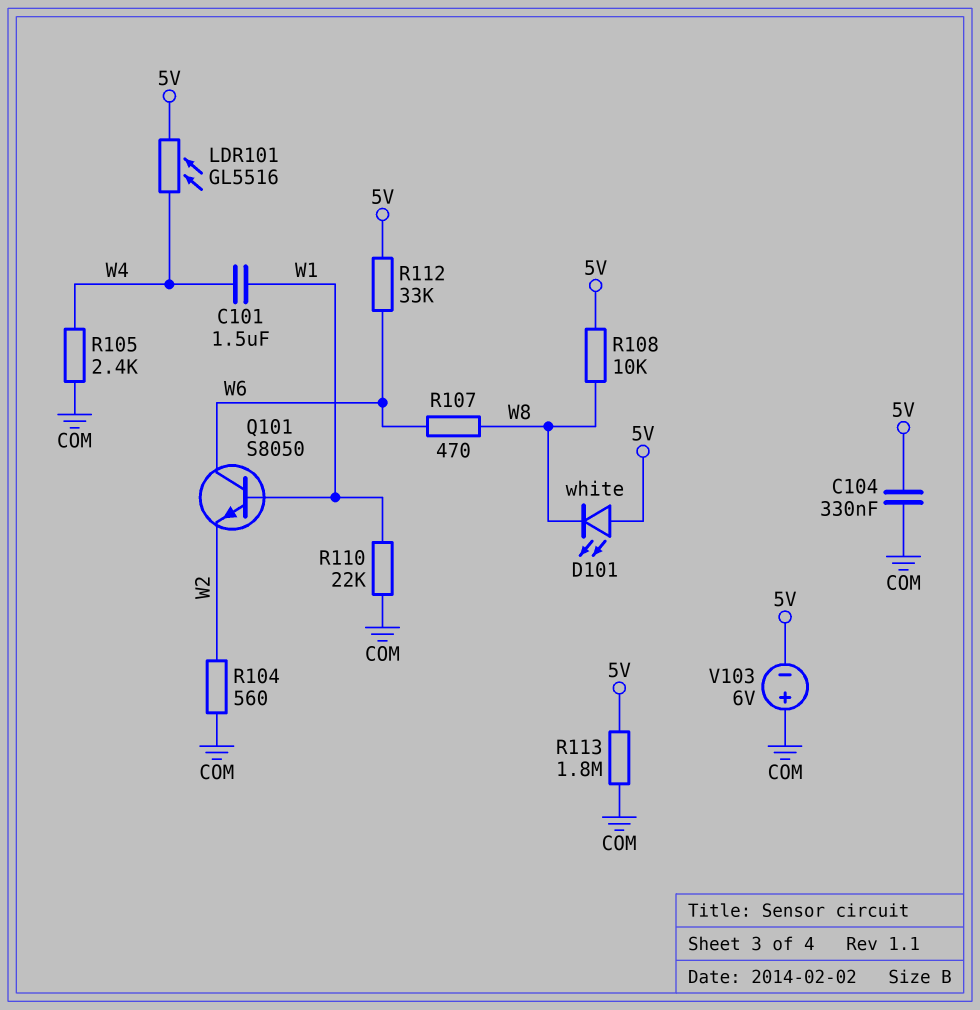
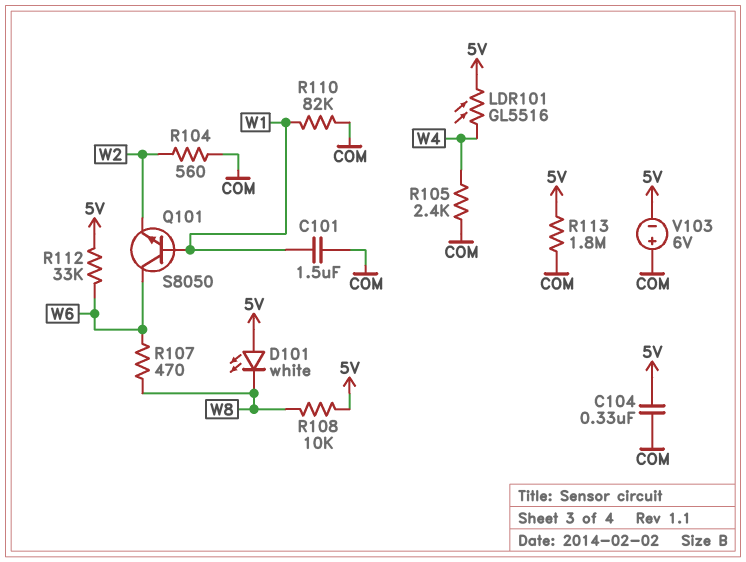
C101: 1.5uF (W1, W4) -> 1.5uF (COM, W1)
R110: 22k (COM, W1) -> 82k (COM, W1)

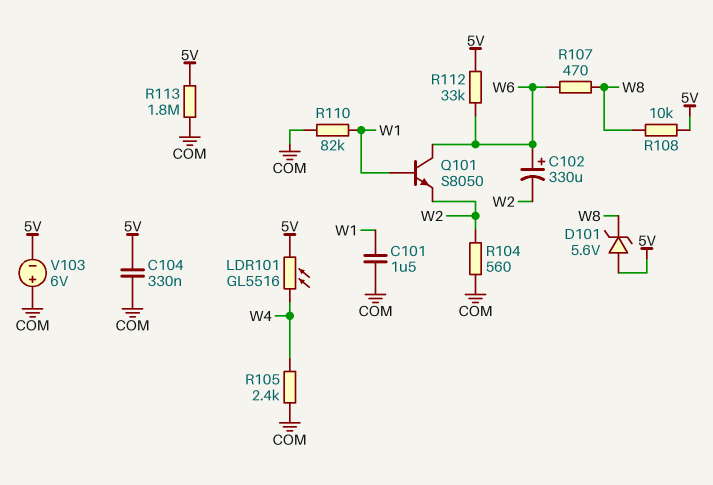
C102: none -> 330uF (plus W6, minus W2)
D101: LED white (A 5V, K W8) -> zener 5.6V (A 5V, K W8)

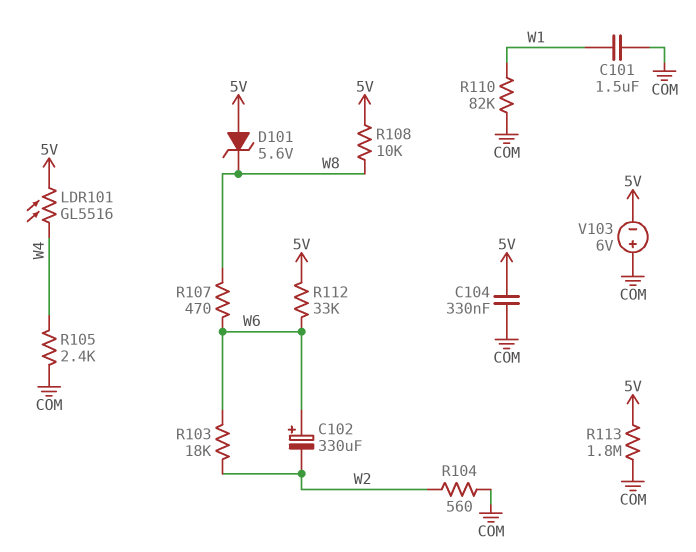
Q101: NPN S8050 (B W1, C W6, E W2) -> none
R103: none -> 18k (W2, W6)

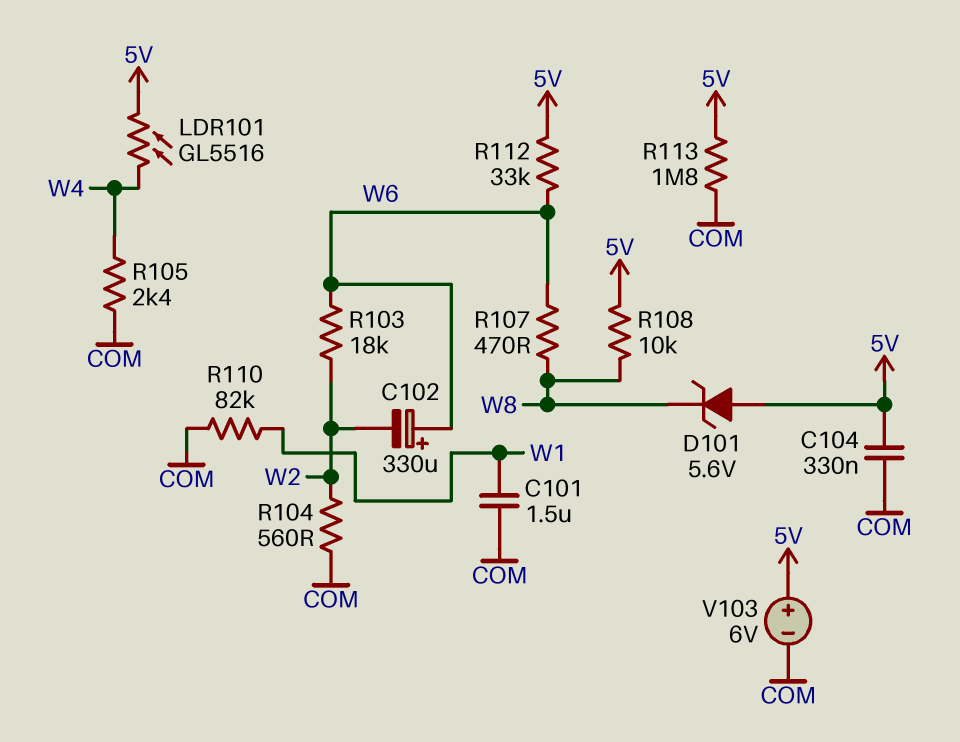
V103: 6V (plus COM, minus 5V) -> 6V (plus 5V, minus COM)

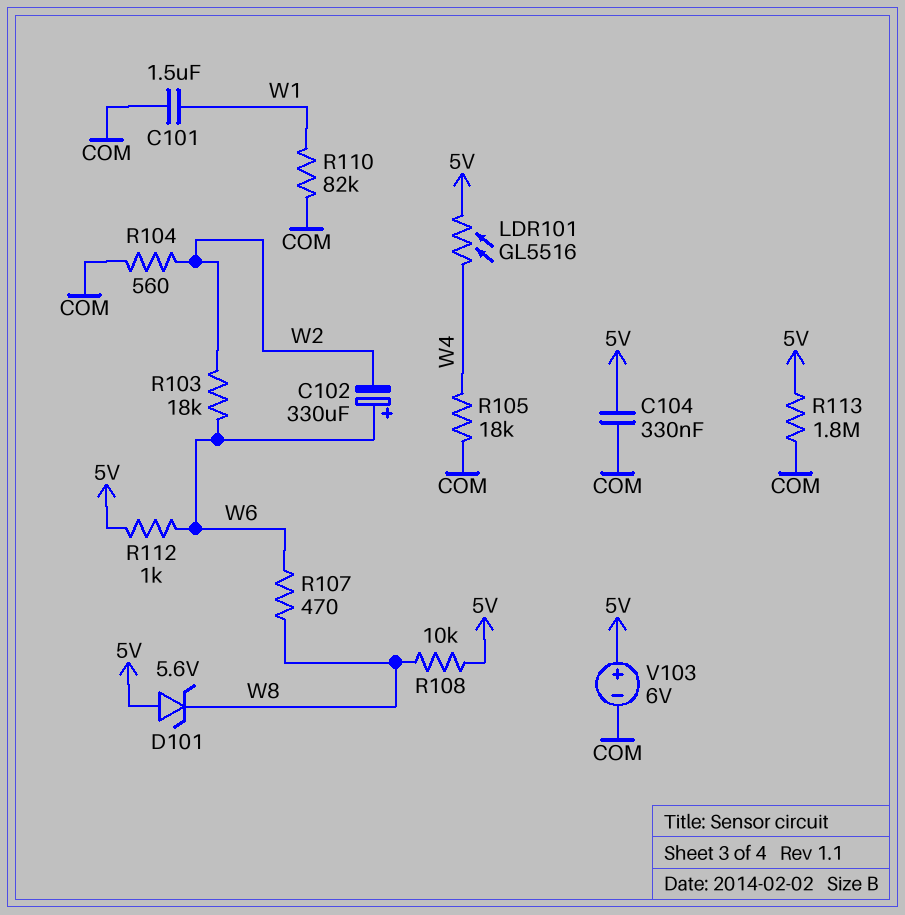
R105: 2.4k (COM, W4) -> 18k (COM, W4)
R112: 33k (5V, W6) -> 1k (5V, W6)

